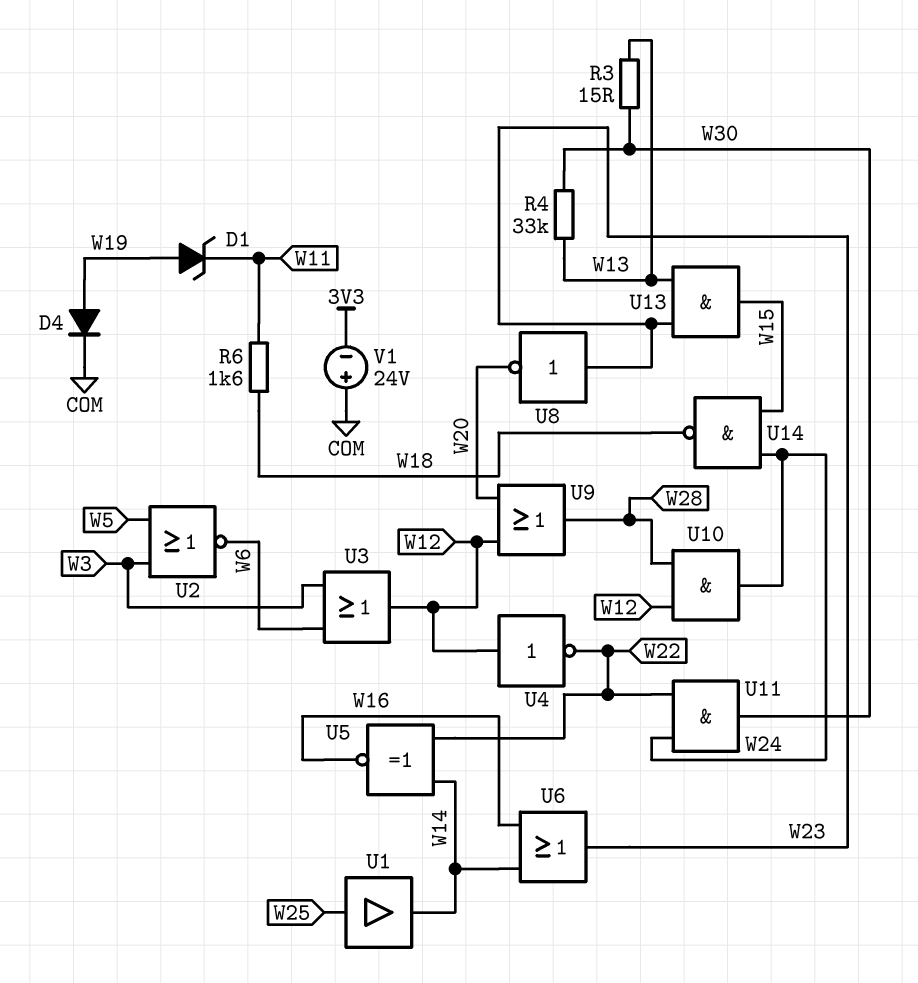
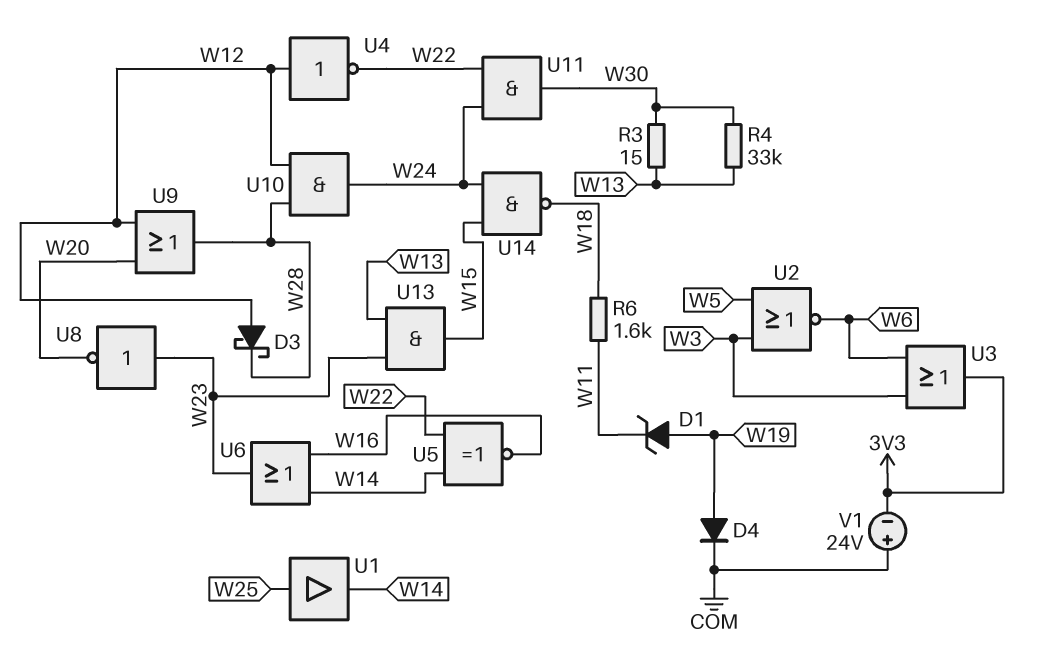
D3: none -> schottky (A W12, K W28)
U3: OR (in W3, in W6, out W12) -> OR (in W3, in W6, out 3V3)

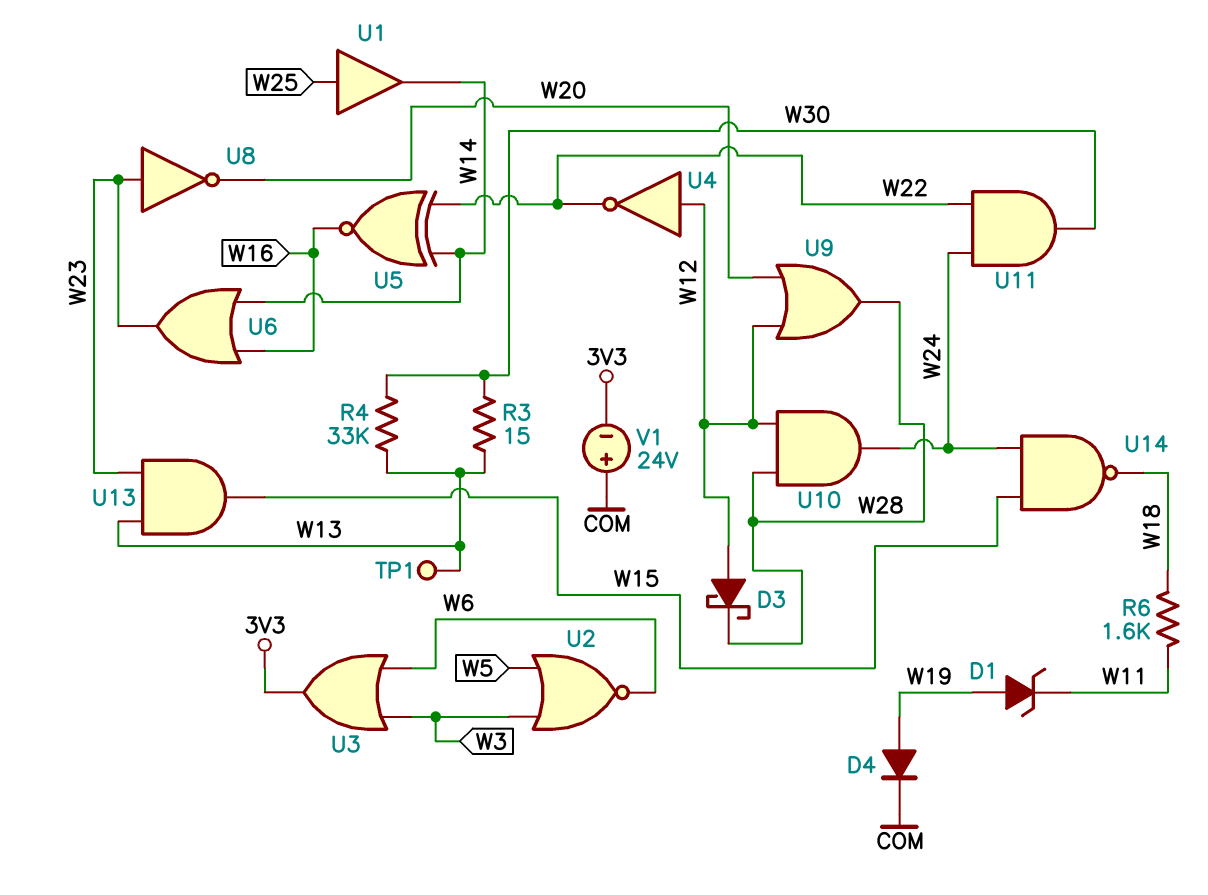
TP1: none -> test point (W13)

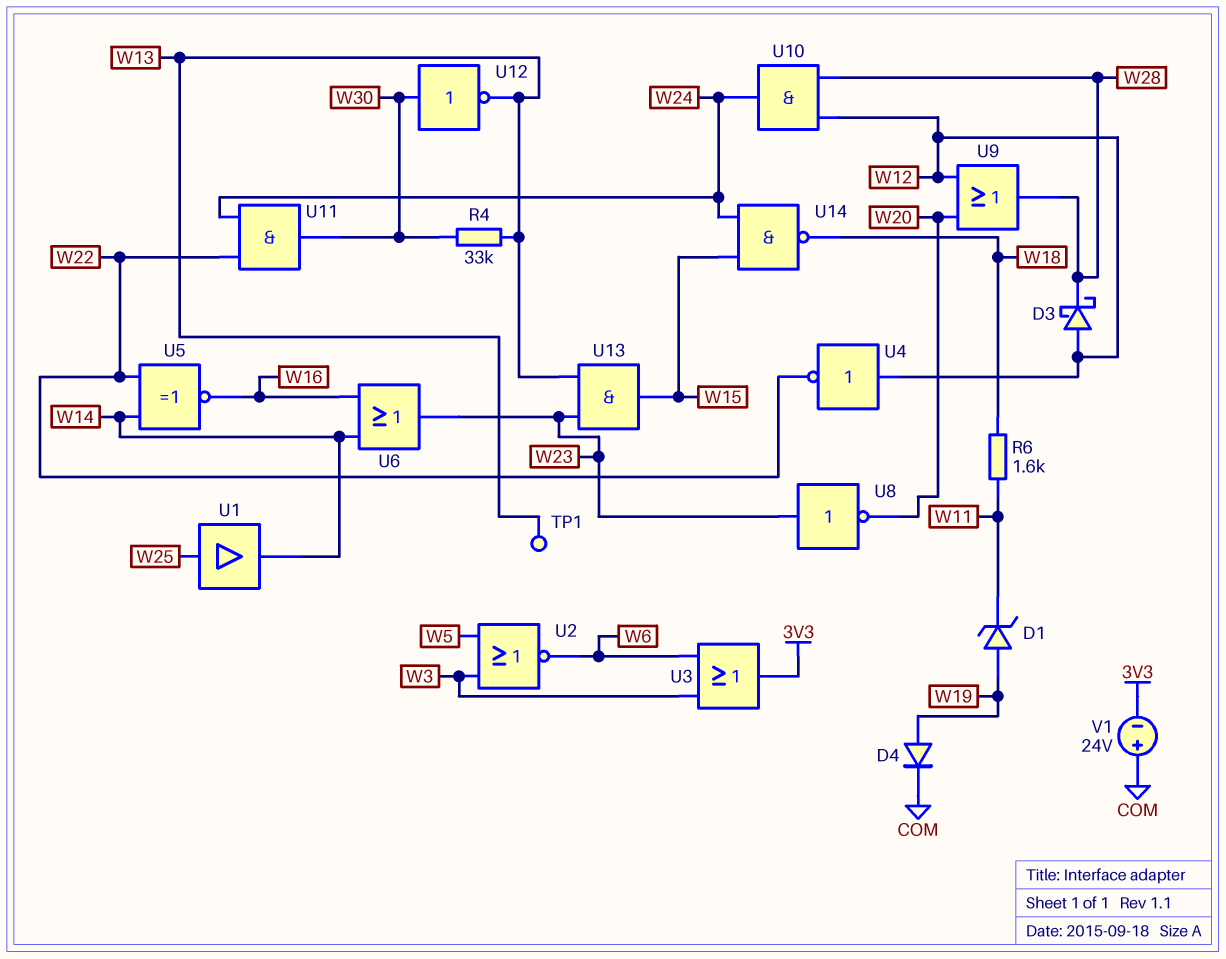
R3: 15 (W13, W30) -> none
U12: none -> NOT (in W30, out W13)

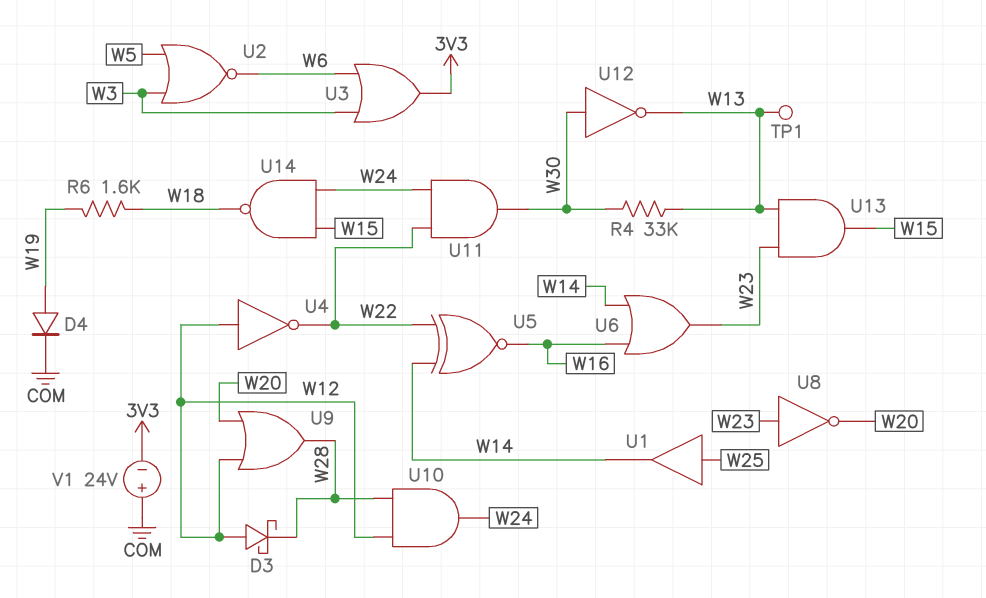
D1: zener (A W19, K W11) -> none
R6: 1.6k (W11, W18) -> 1.6k (W18, W19)

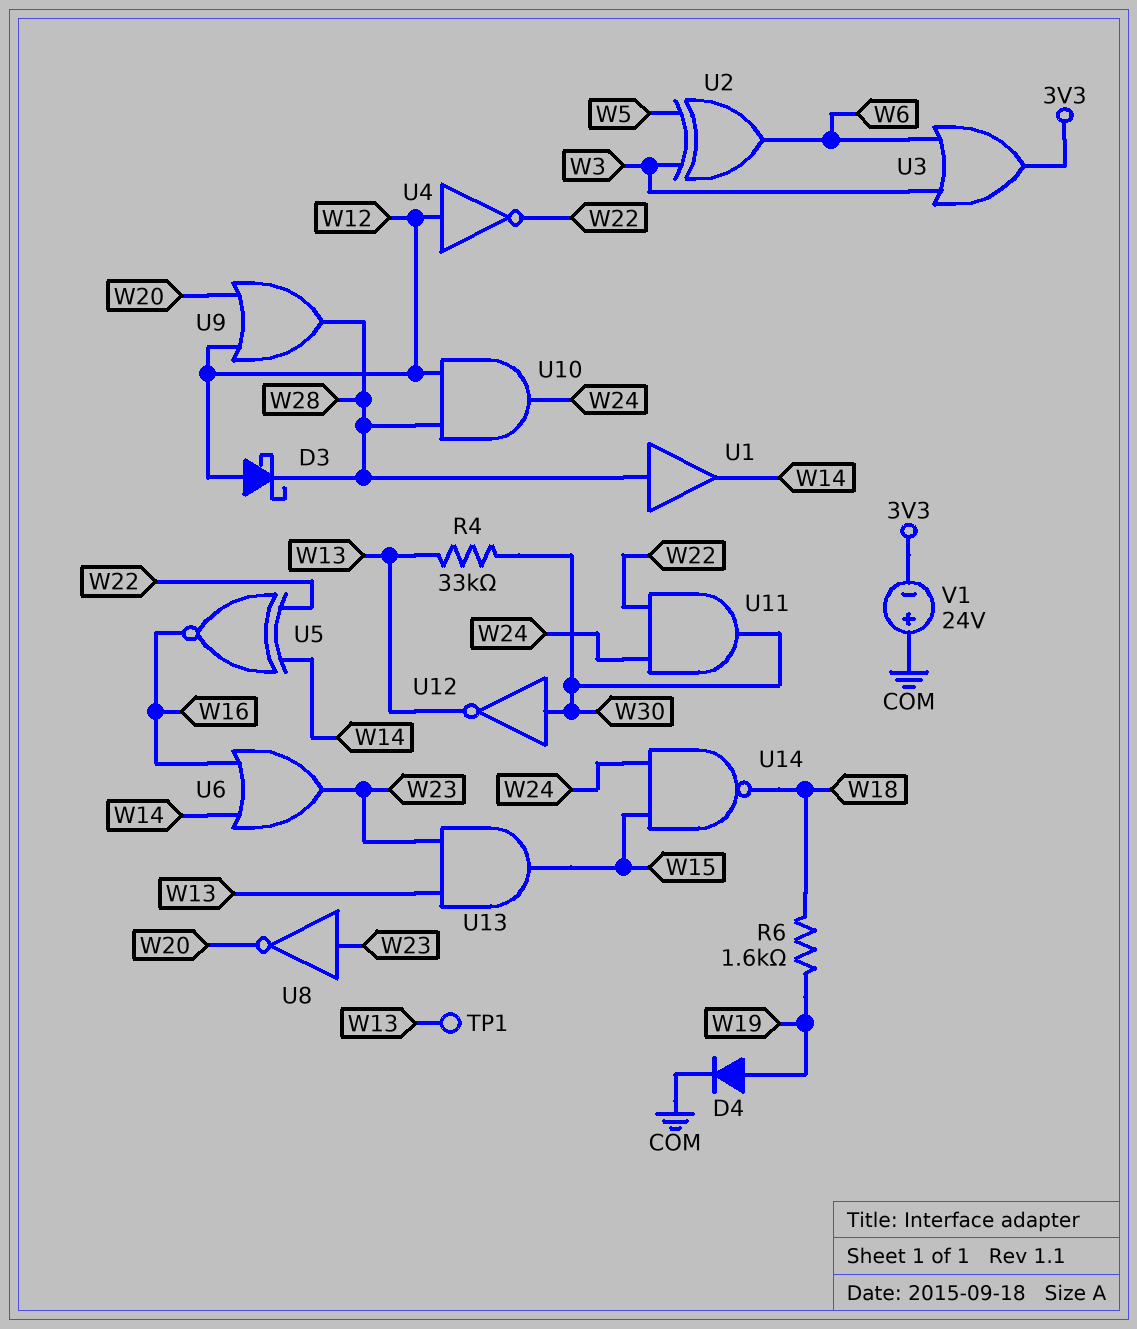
U1: buffer (in W25, out W14) -> buffer (in W28, out W14)
U2: NOR (in W3, in W5, out W6) -> XOR (in W3, in W5, out W6)

